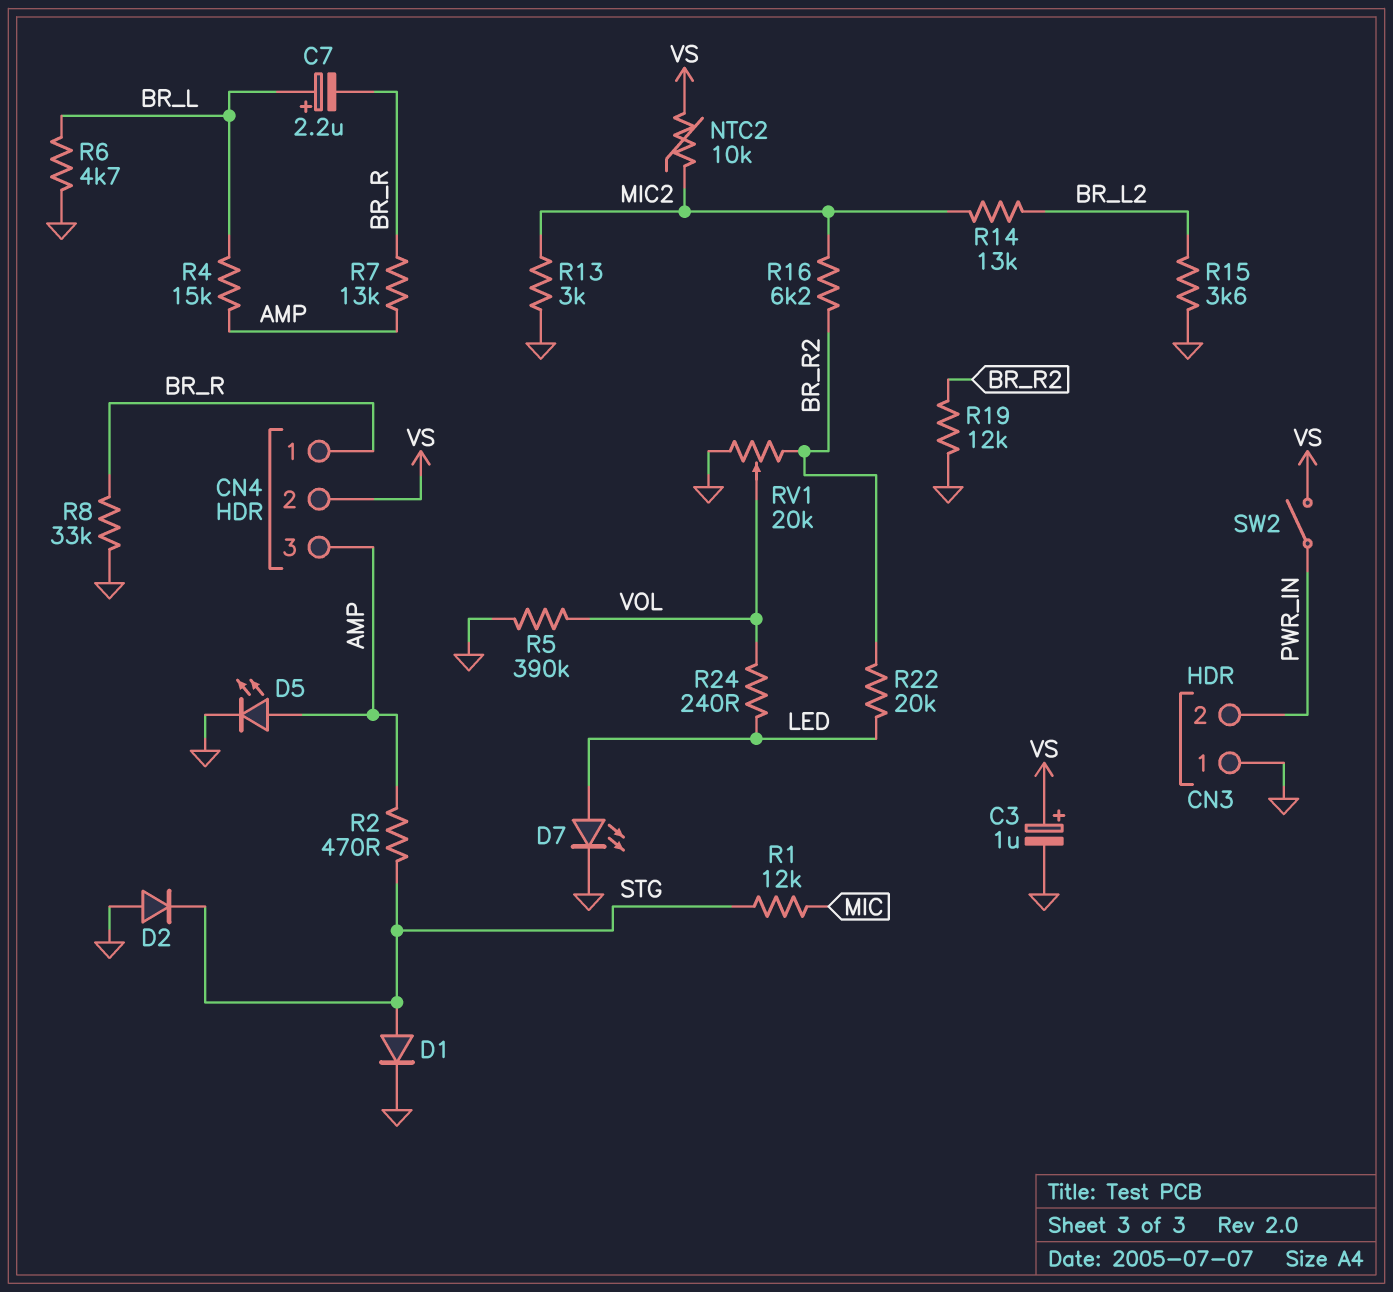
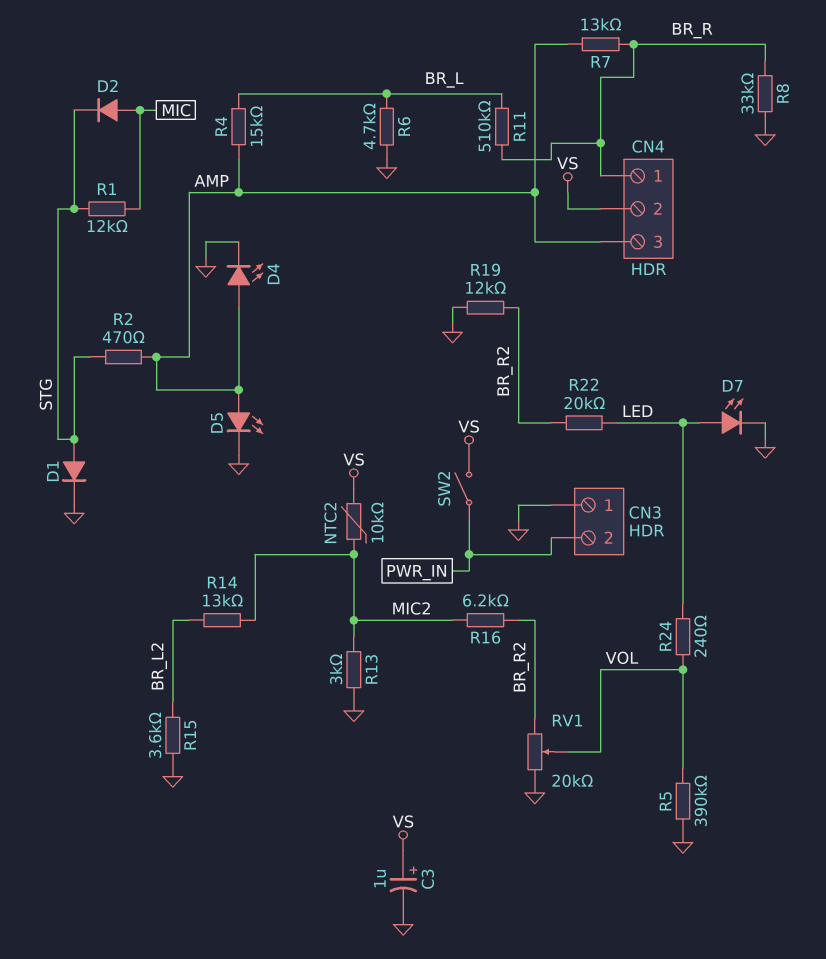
C7: 2.2uF (plus BR_L, minus BR_R) -> none
D2: diode (A GND, K STG) -> diode (A MIC, K STG)
D4: none -> LED (A AMP, K GND)
R11: none -> 510k (BR_L, BR_R)

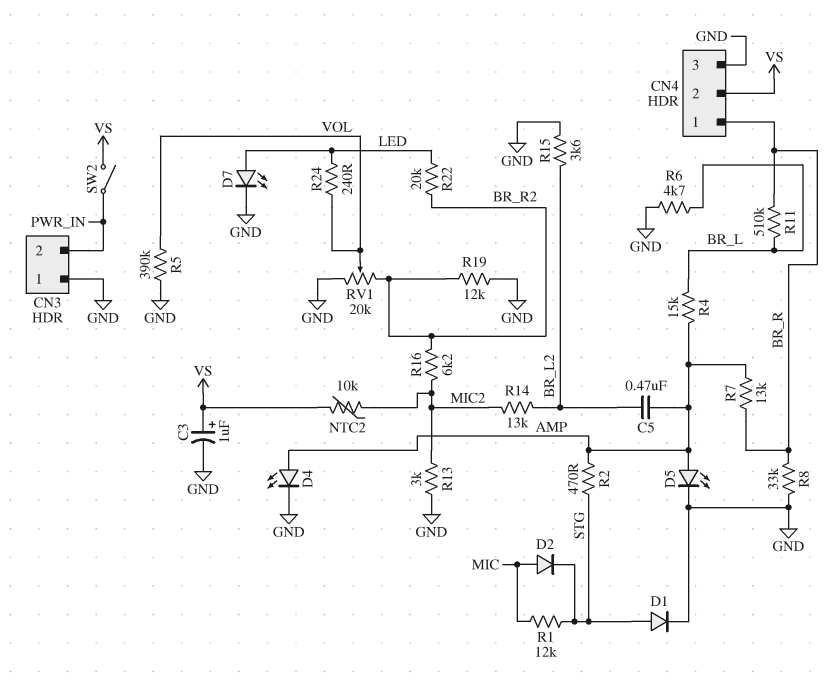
C5: none -> 470nF (AMP, BR_L2)
CN4 pin 3: AMP -> GND

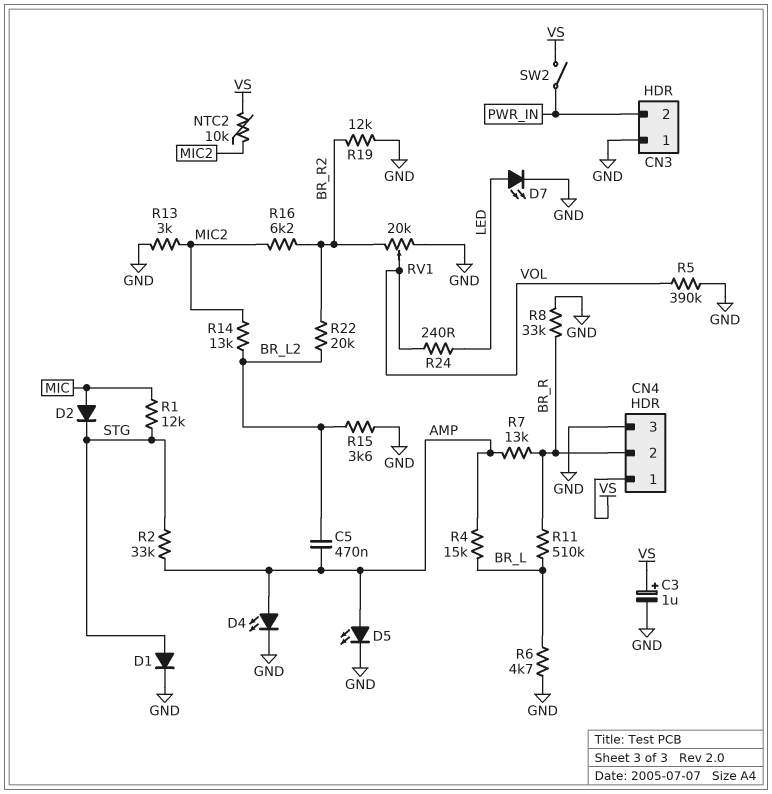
CN4 pin 1: BR_R -> VS
CN4 pin 2: VS -> BR_R
R2: 470 (AMP, STG) -> 33k (AMP, STG)
R22: 20k (BR_R2, LED) -> 20k (BR_L2, BR_R2)

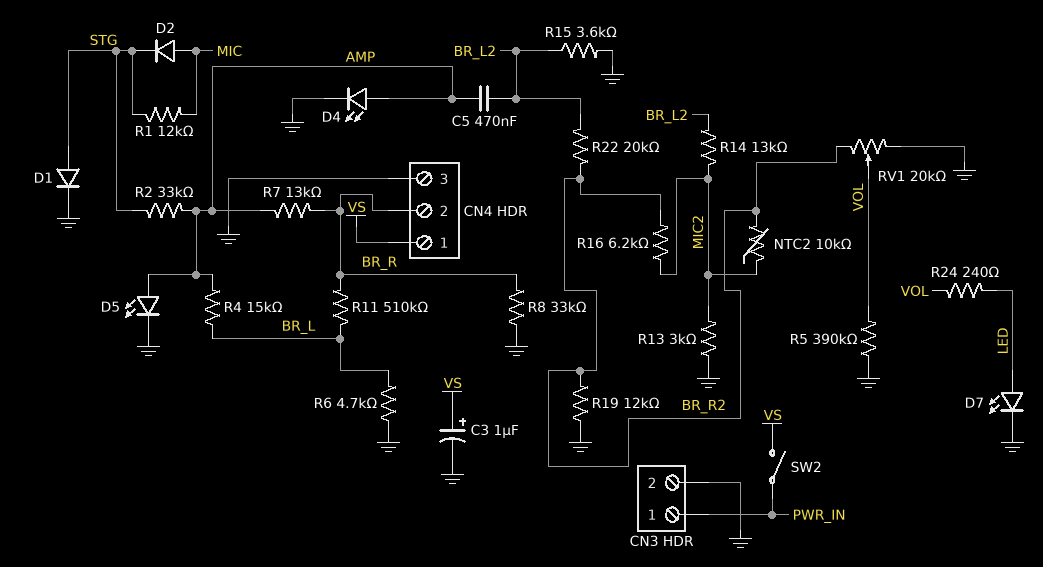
CN3 pin 1: GND -> PWR_IN
CN3 pin 2: PWR_IN -> GND
NTC2: 10k (MIC2, VS) -> 10k (BR_R2, MIC2)

